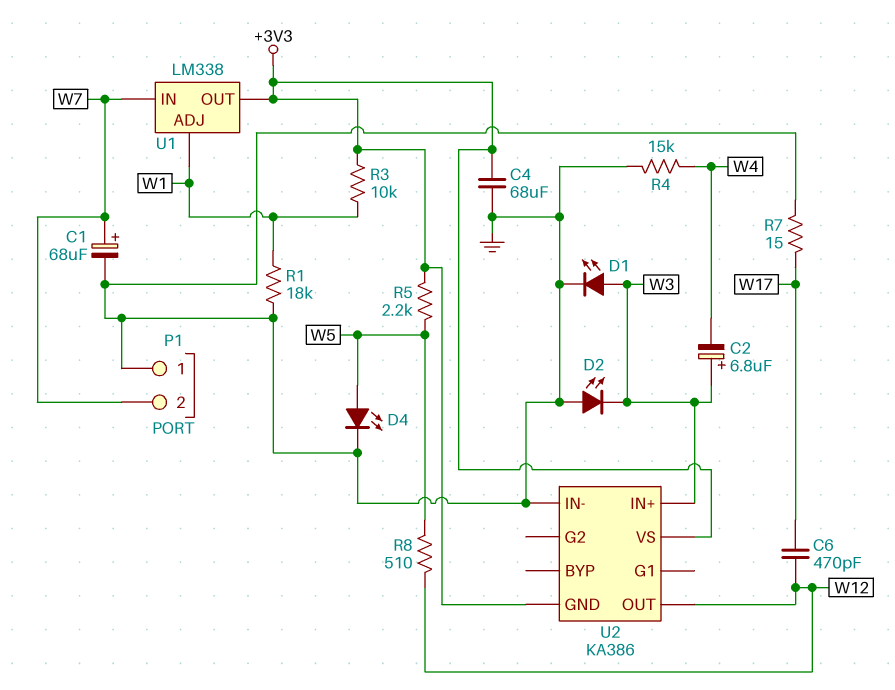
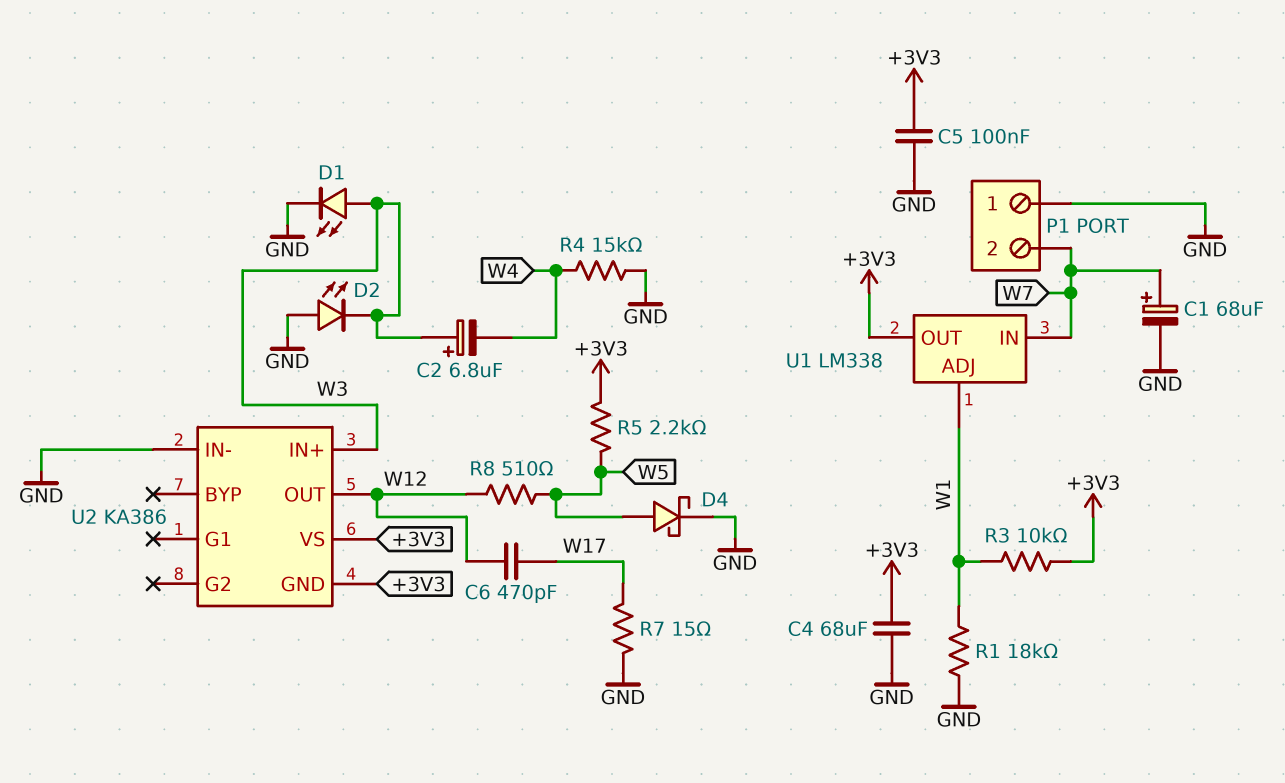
C5: none -> 100nF (+3V3, GND)
D4: LED (A W5, K GND) -> schottky (A W5, K GND)

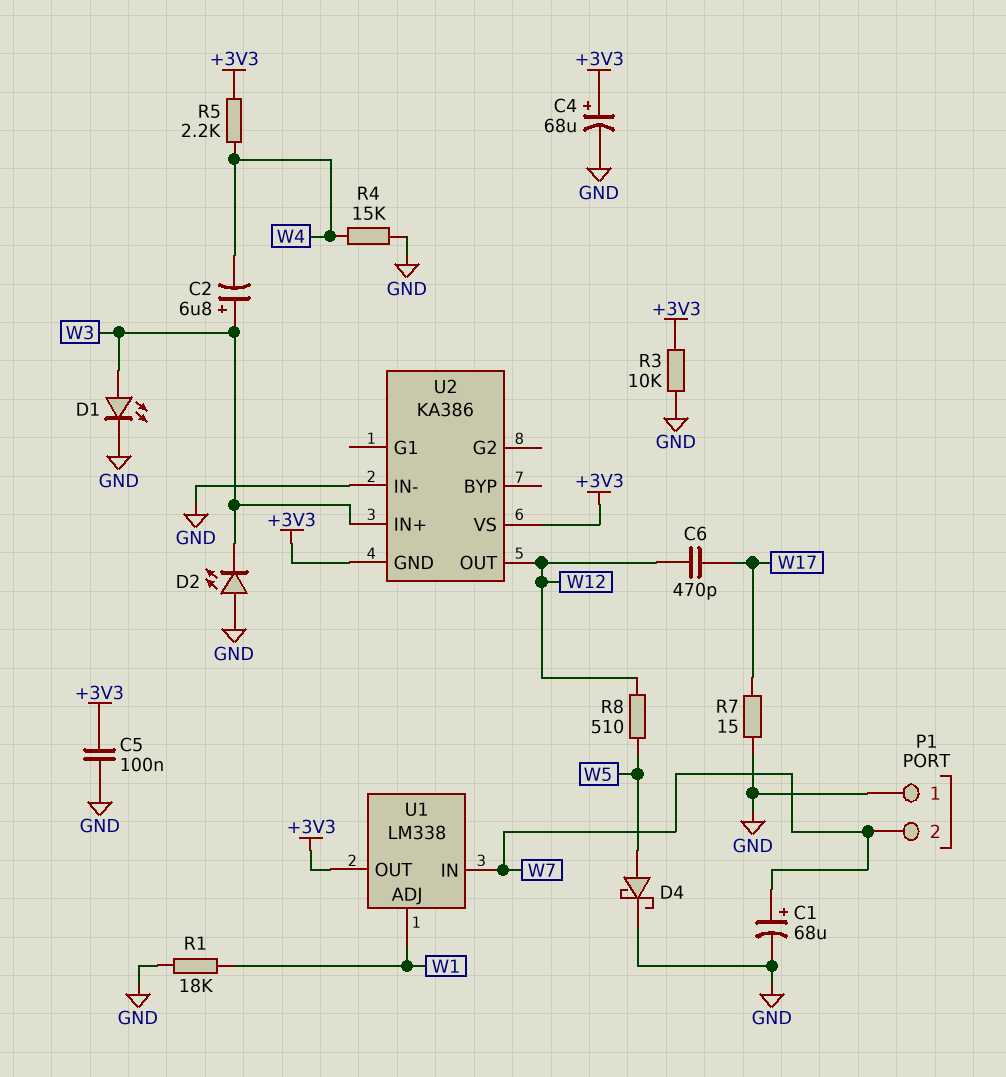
C4: 68uF (+3V3, GND) -> 68uF (plus +3V3, minus GND)
R3: 10k (+3V3, W1) -> 10k (+3V3, GND)
R5: 2.2k (+3V3, W5) -> 2.2k (+3V3, W4)

